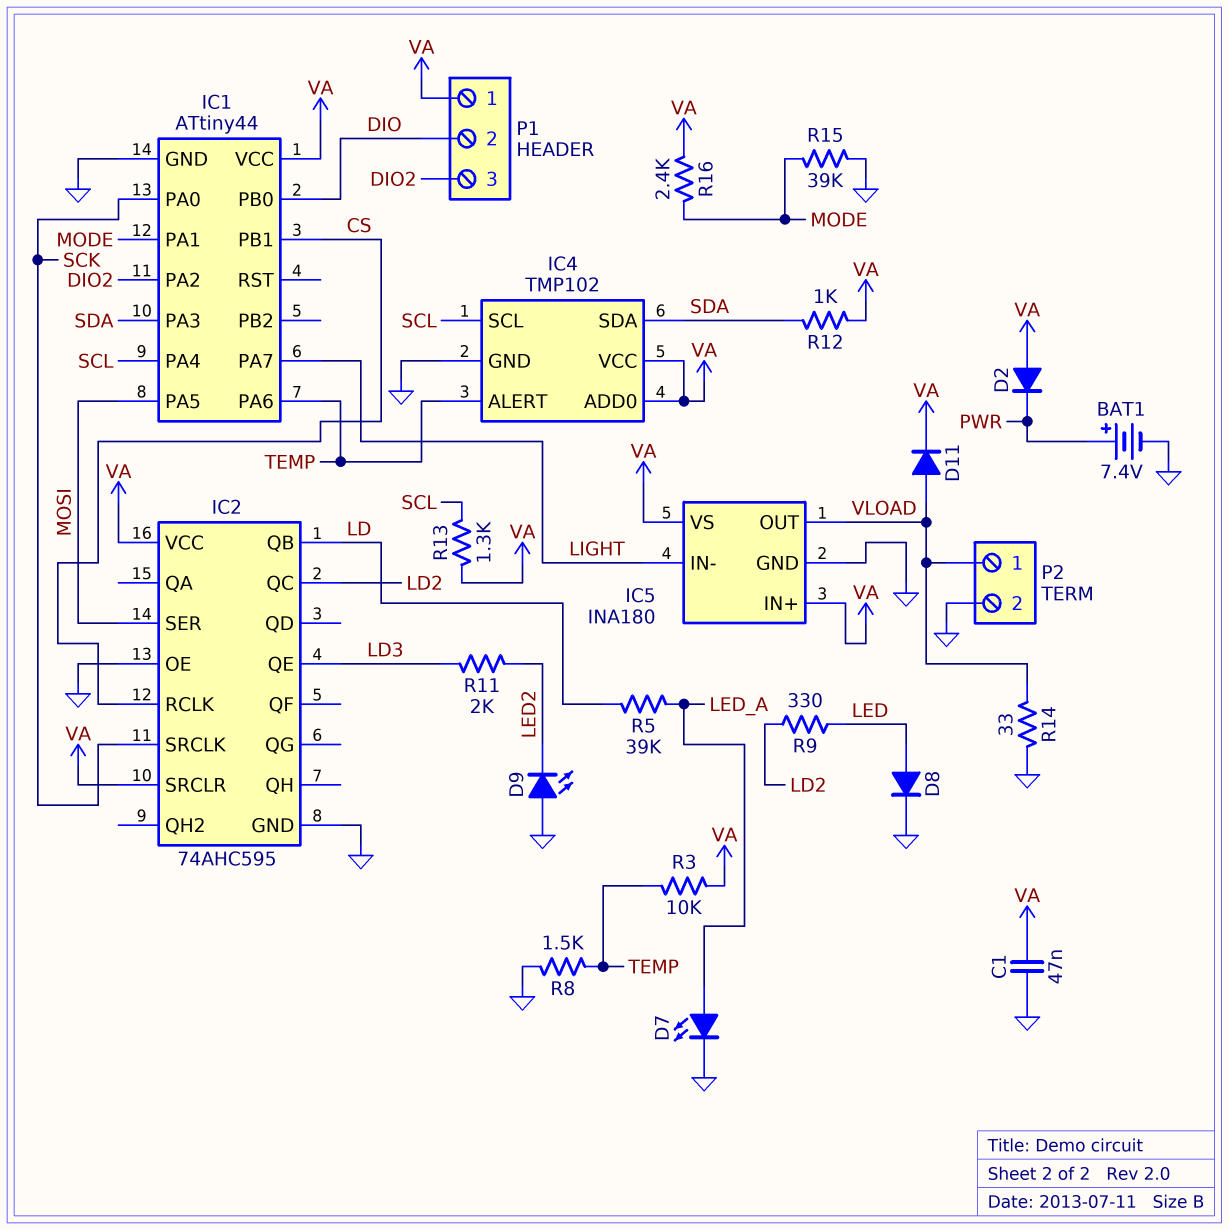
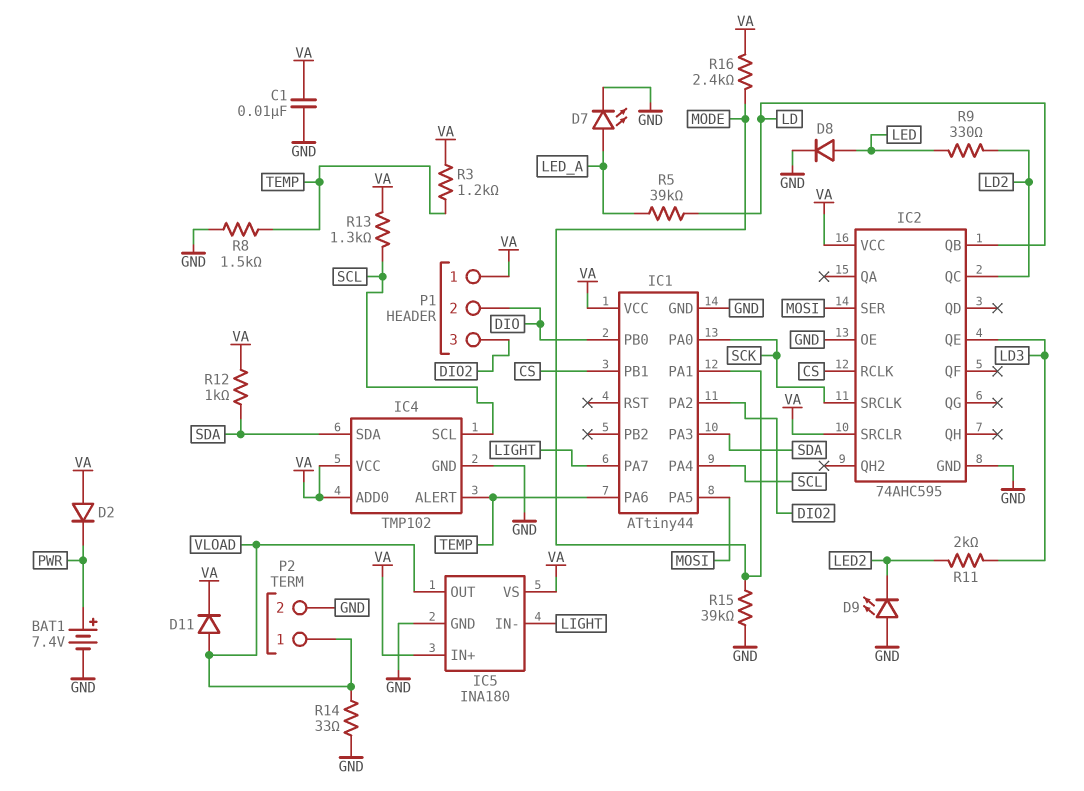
C1: 47nF (GND, VA) -> 10nF (GND, VA)
R3: 10k (TEMP, VA) -> 1.2k (TEMP, VA)

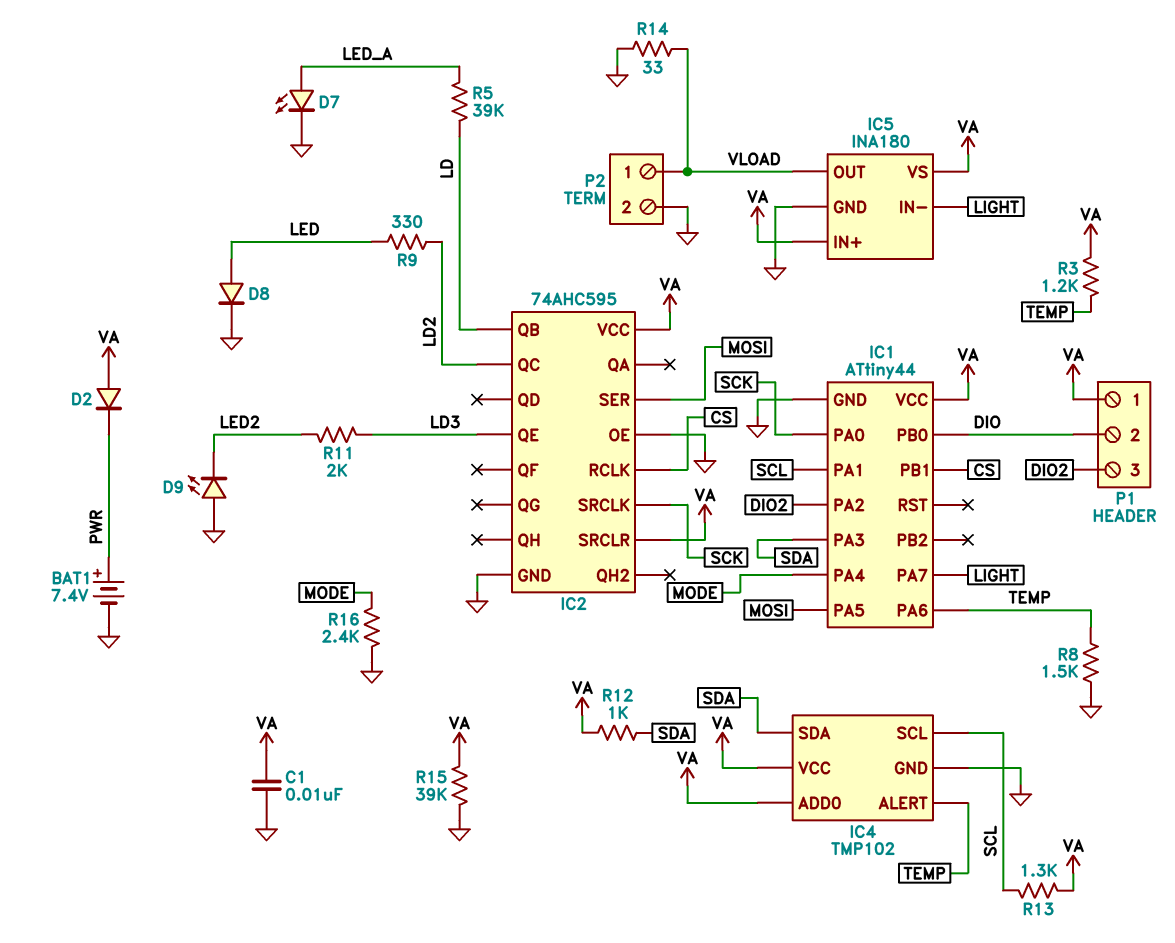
D11: diode (A VLOAD, K VA) -> none
IC1 pin PA1: MODE -> SCL
IC1 pin PA4: SCL -> MODE
R15: 39k (GND, MODE) -> 39k (GND, VA)
R16: 2.4k (MODE, VA) -> 2.4k (GND, MODE)

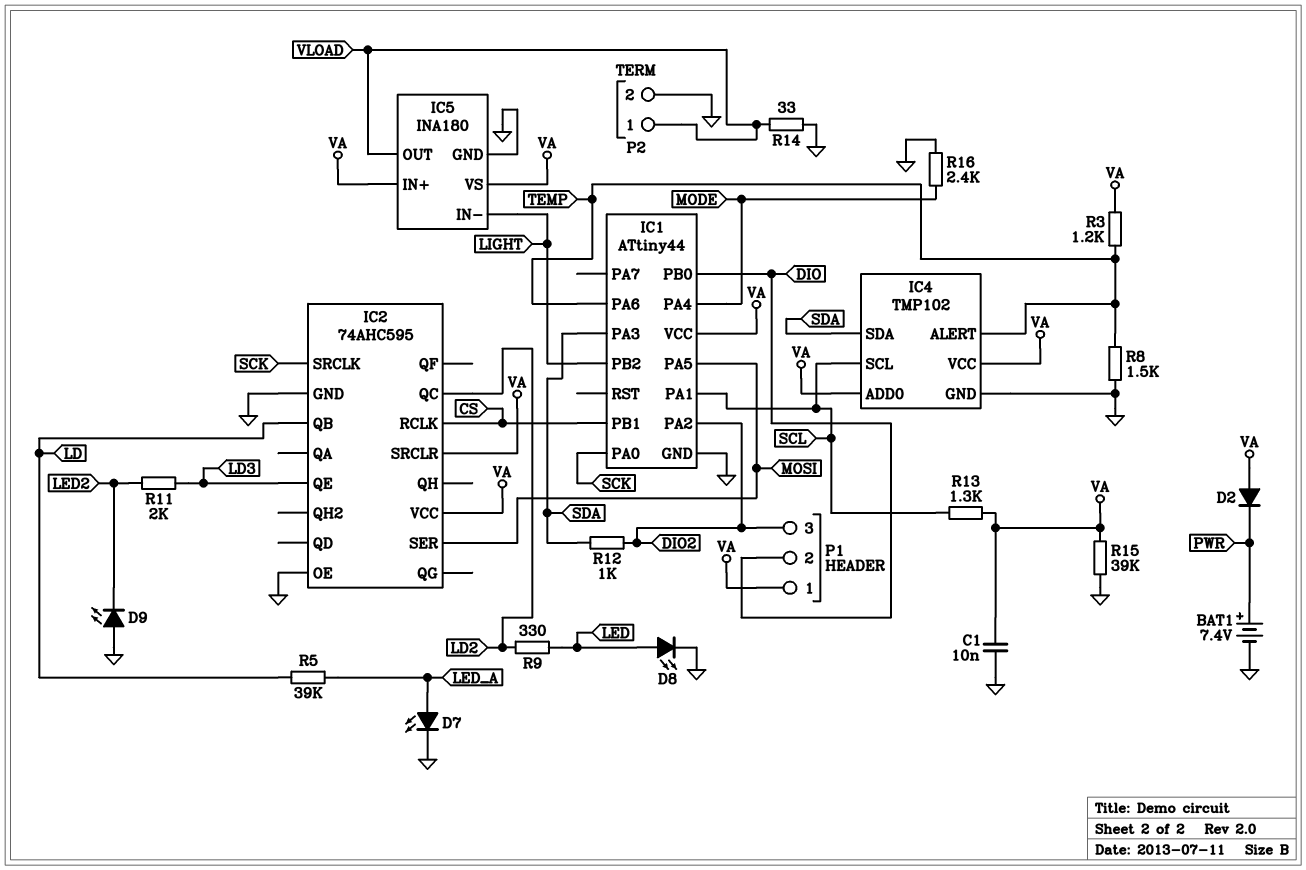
D8: diode (A LED, K GND) -> LED (A LED, K GND)
IC1 pin PA7: LIGHT -> none
IC1 pin PB2: none -> LIGHT
R12: 1k (SDA, VA) -> 1k (DIO2, SDA)

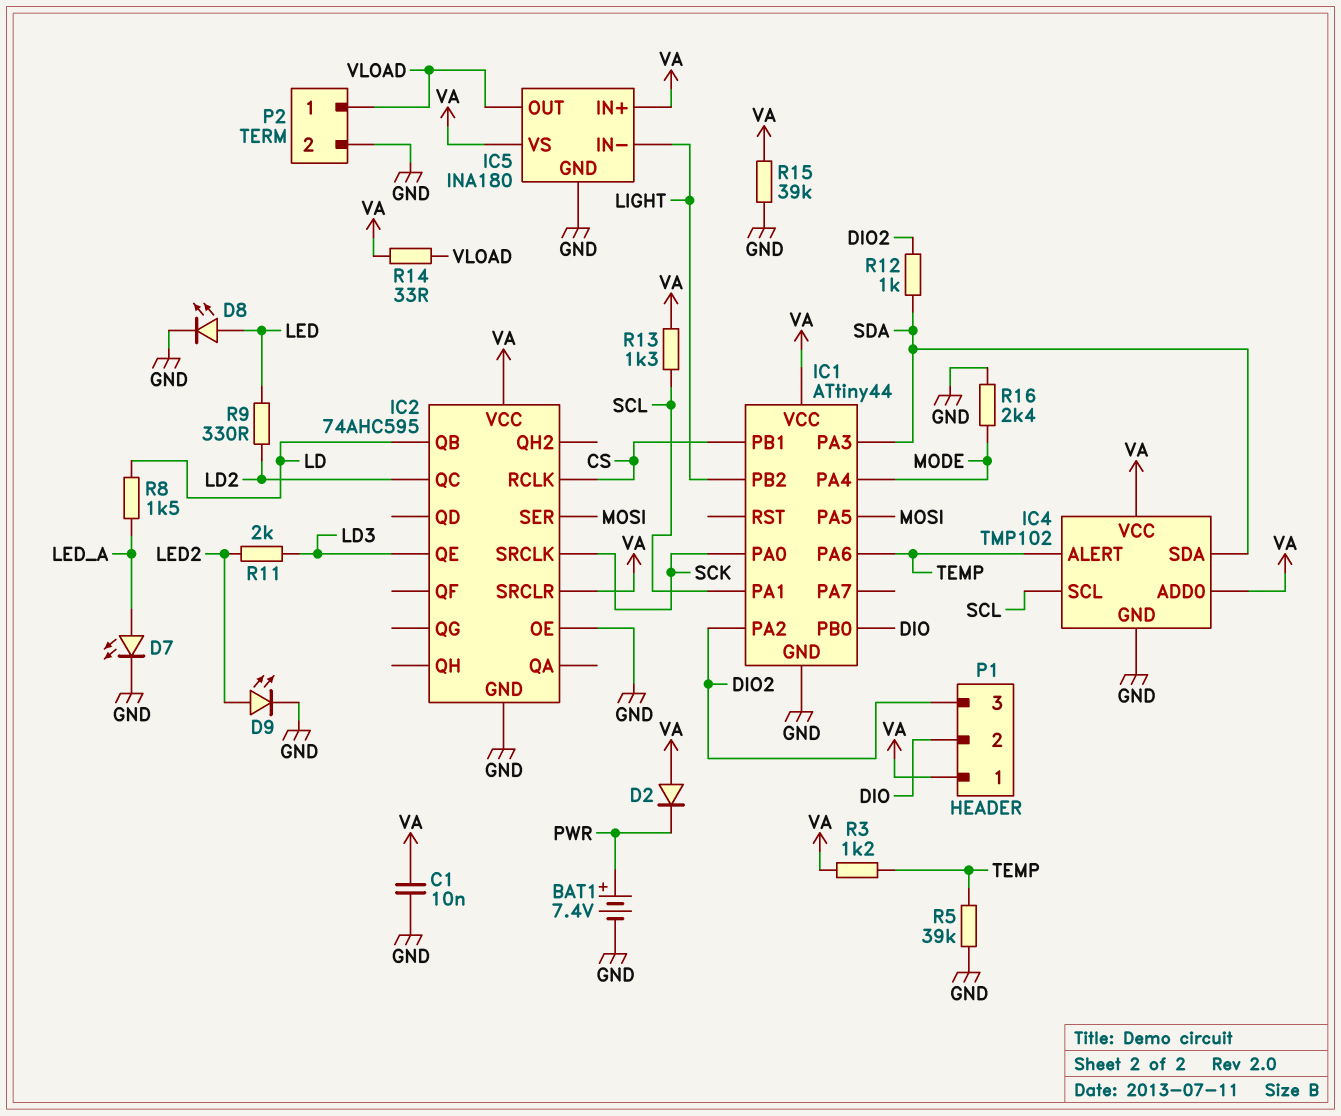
D9: LED (A GND, K LED2) -> LED (A LED2, K GND)
R5: 39k (LD, LED_A) -> 39k (GND, TEMP)
R8: 1.5k (GND, TEMP) -> 1.5k (LD, LED_A)
R14: 33 (GND, VLOAD) -> 33 (VA, VLOAD)

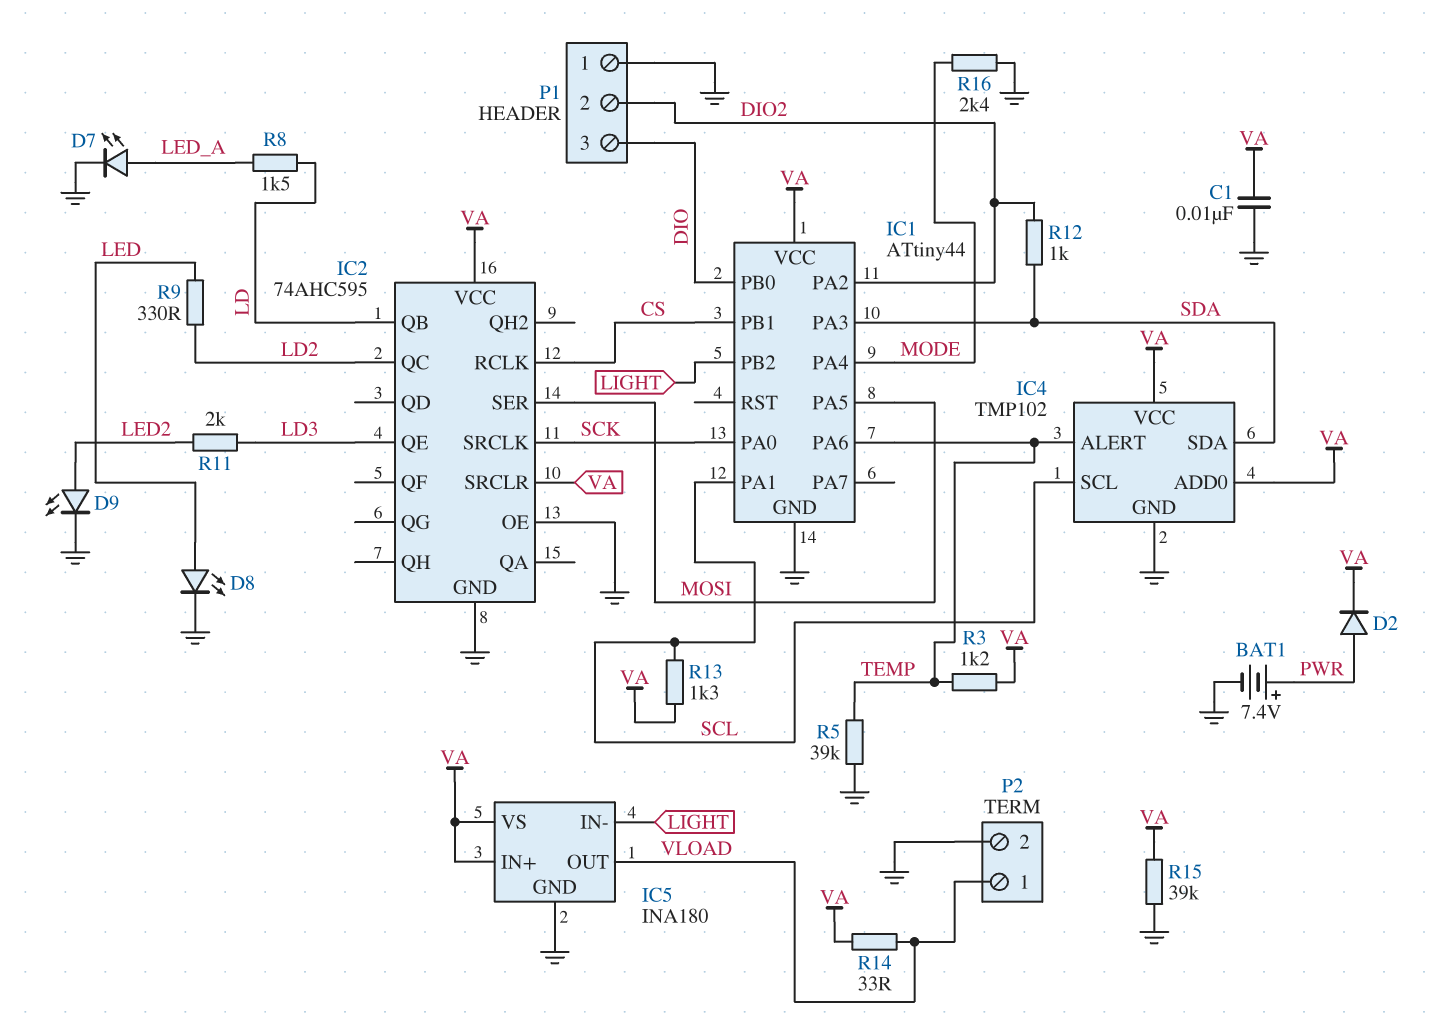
D2: diode (A VA, K PWR) -> diode (A PWR, K VA)
P1 pin 1: VA -> GND
P1 pin 2: DIO -> DIO2
P1 pin 3: DIO2 -> DIO

